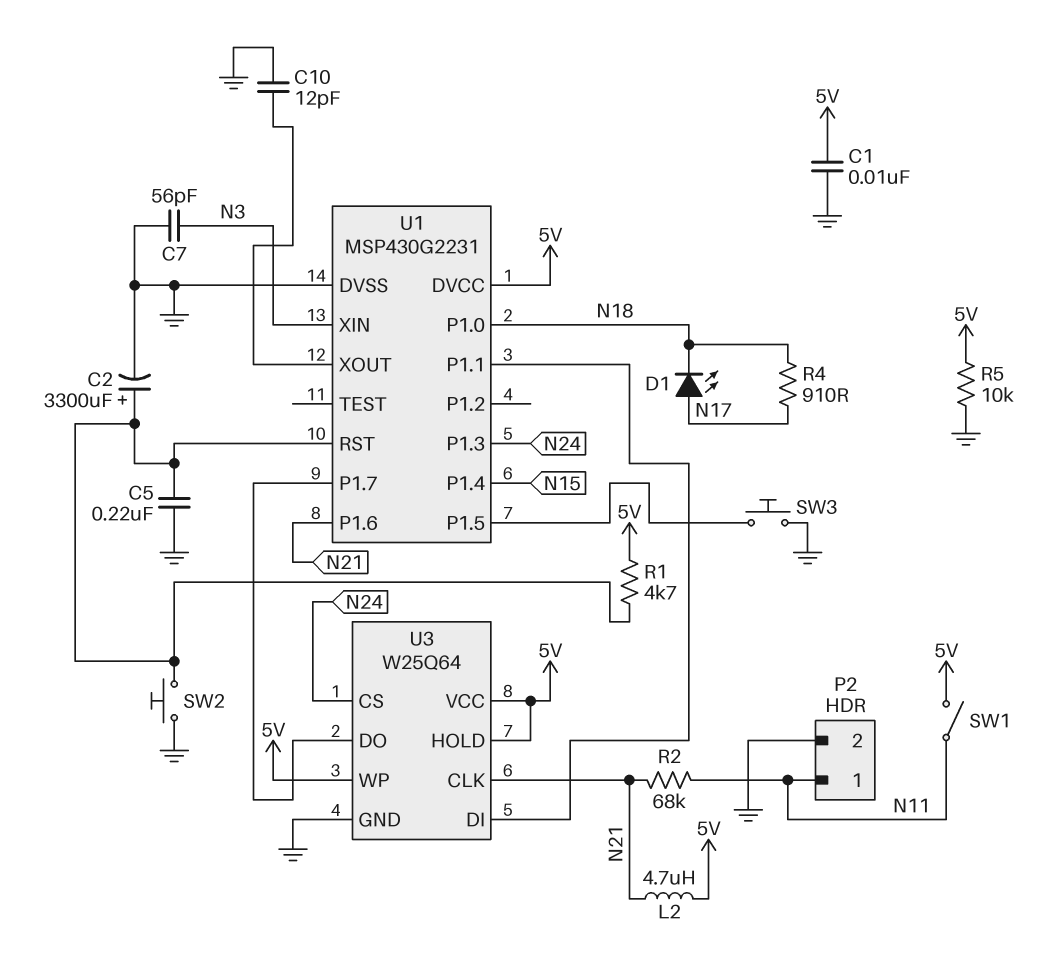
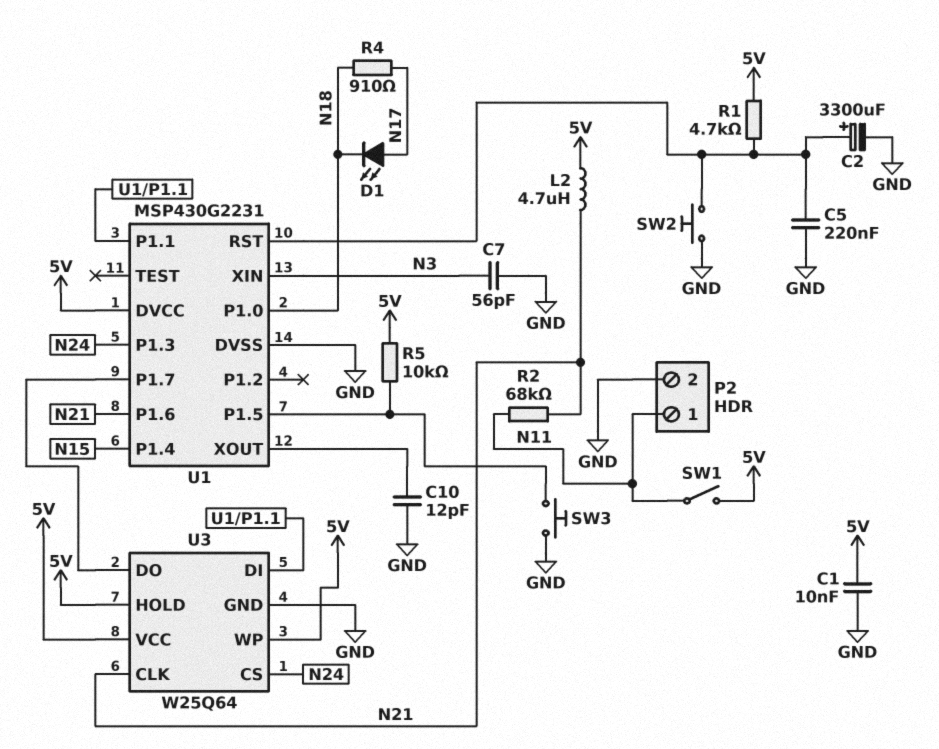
R5: 10k (5V, GND) -> 10k (5V, U1/P1.5)

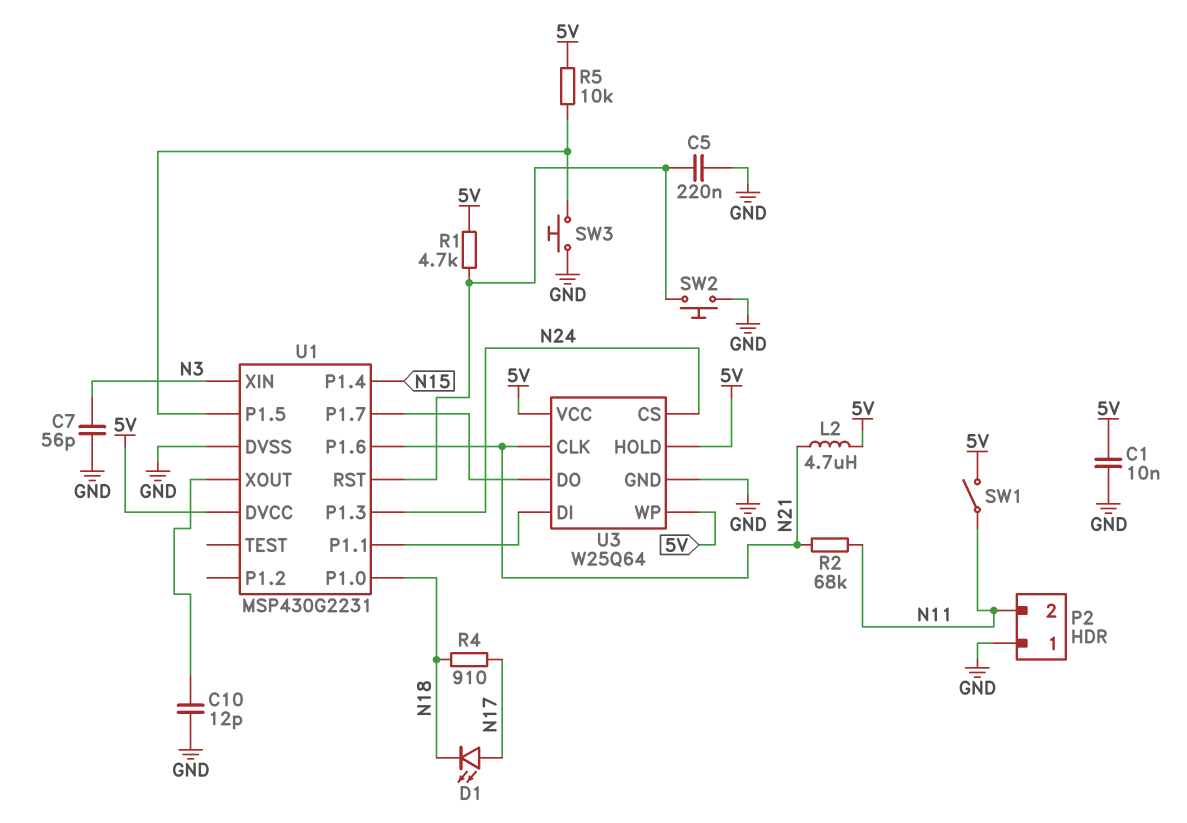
C2: 3300uF (plus U1/RST, minus GND) -> none
P2 pin 1: N11 -> GND
P2 pin 2: GND -> N11

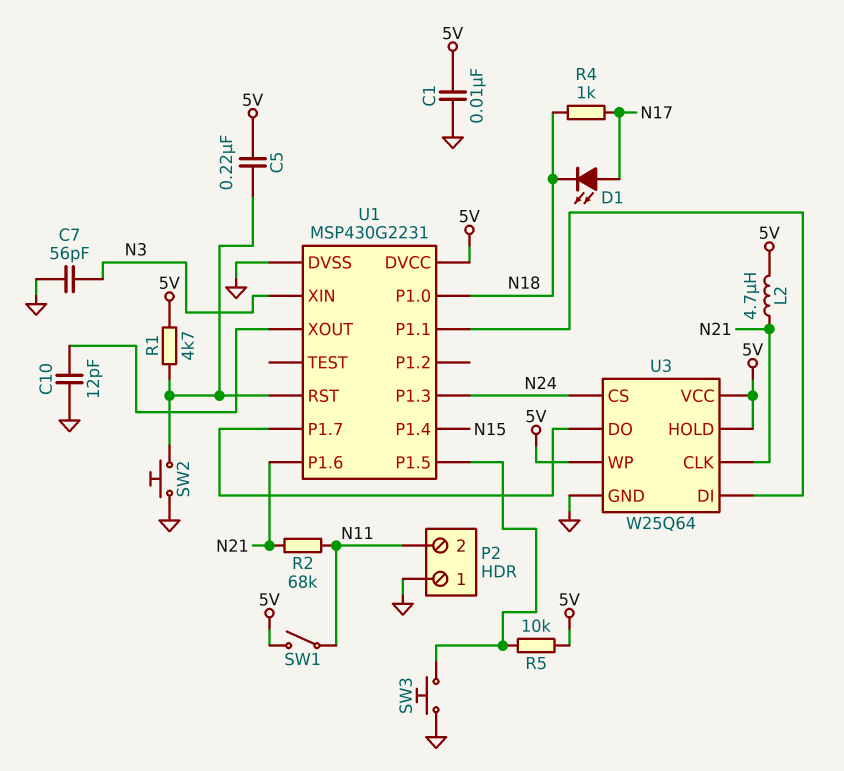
C5: 220nF (GND, U1/RST) -> 220nF (5V, U1/RST)
R4: 910 (N17, N18) -> 1k (N17, N18)

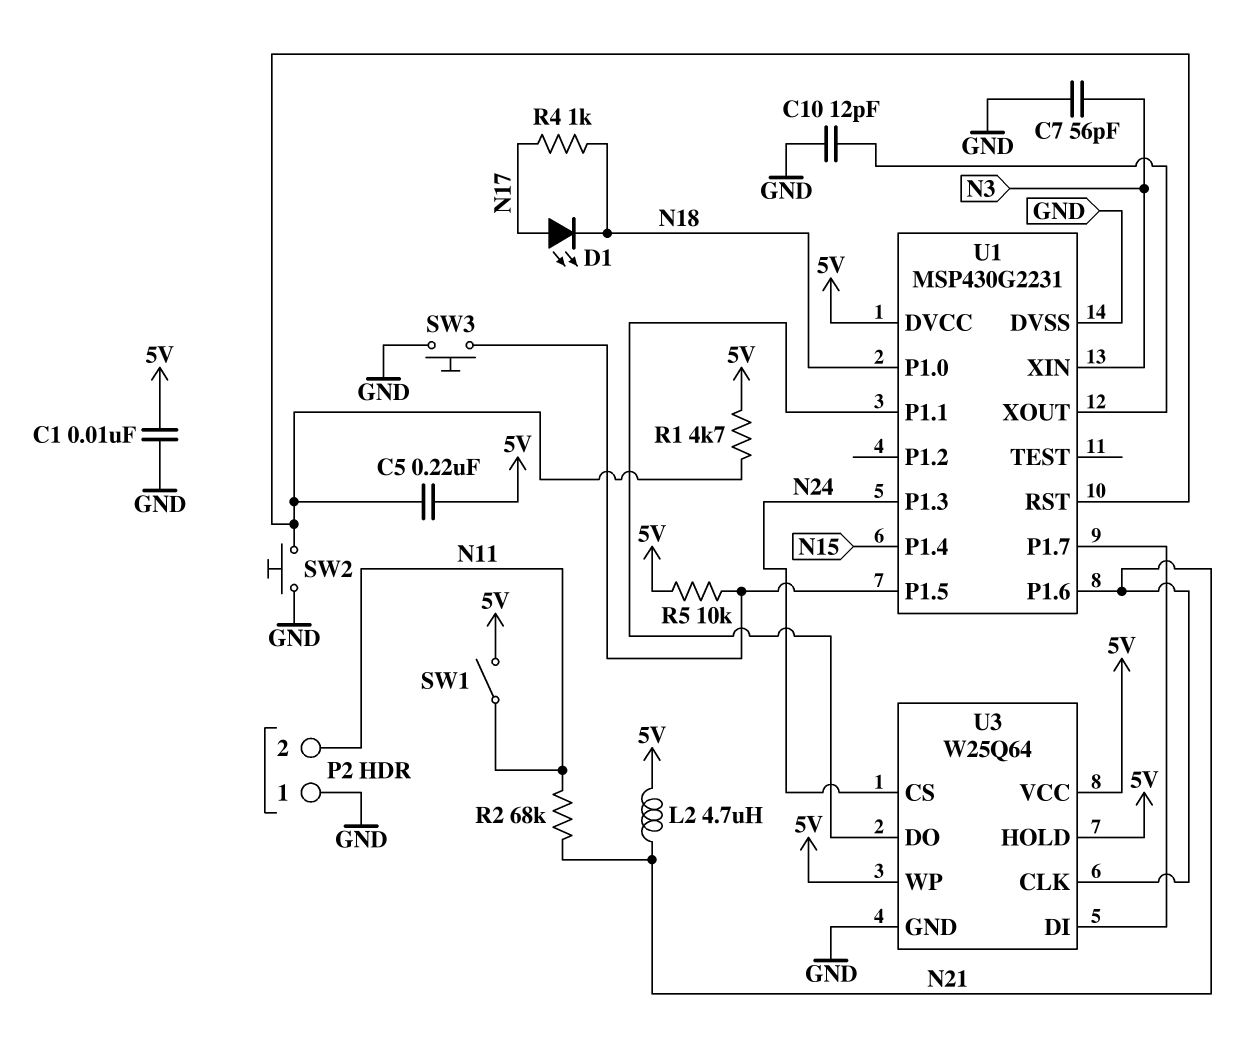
U3 pin DI: U1/P1.1 -> U1/P1.7
U3 pin DO: U1/P1.7 -> U1/P1.1

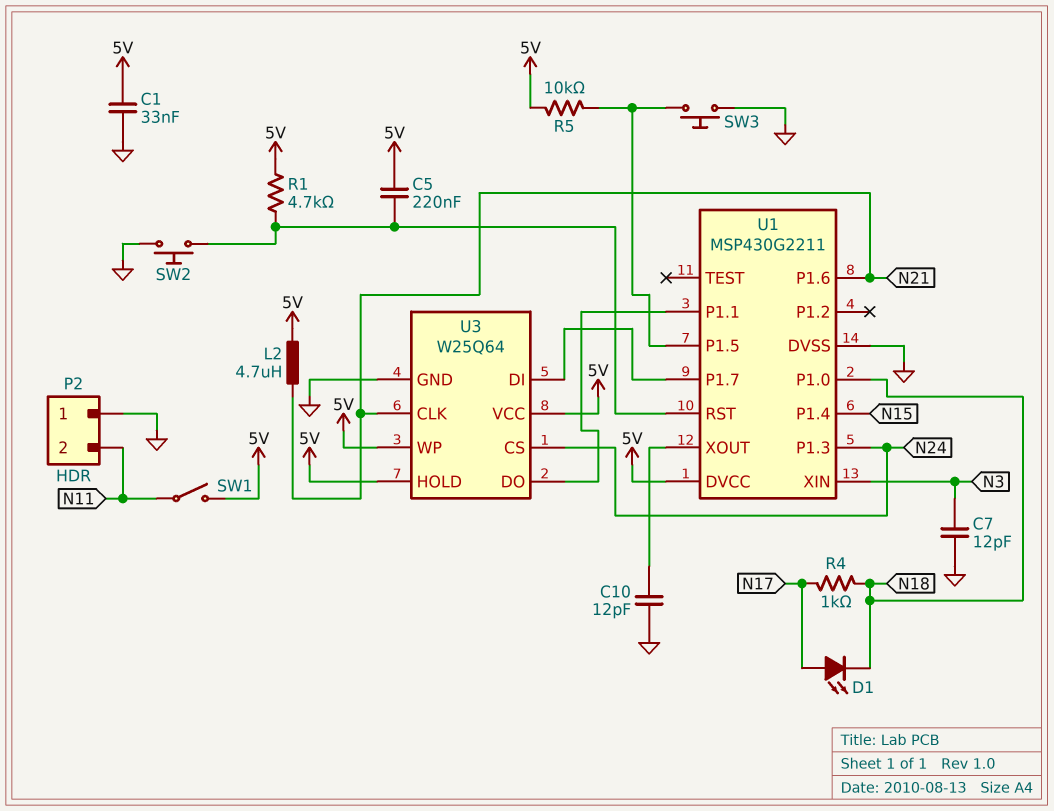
C1: 10nF (5V, GND) -> 33nF (5V, GND)
C7: 56pF (GND, N3) -> 12pF (GND, N3)
R2: 68k (N11, N21) -> none
U1: MSP430G2231 -> MSP430G2211

